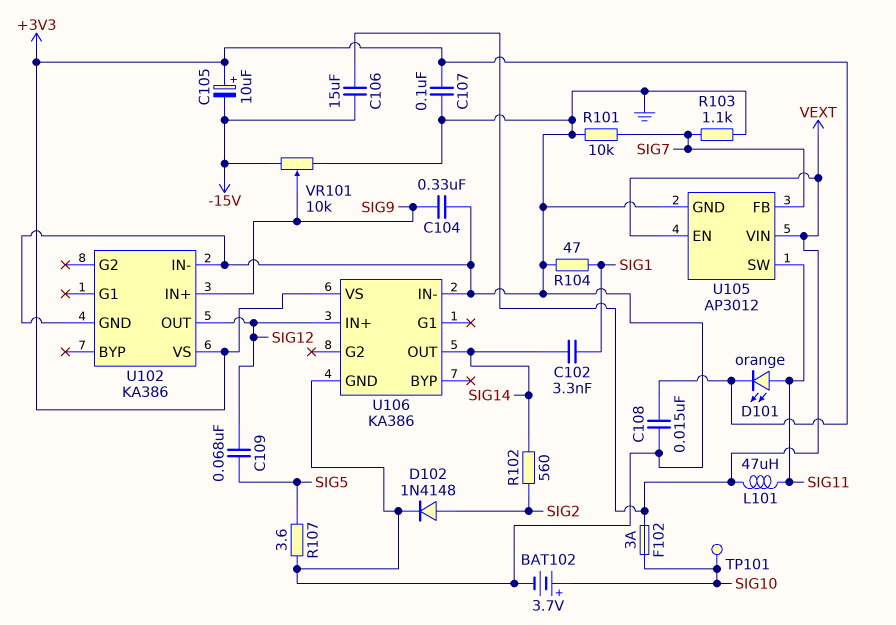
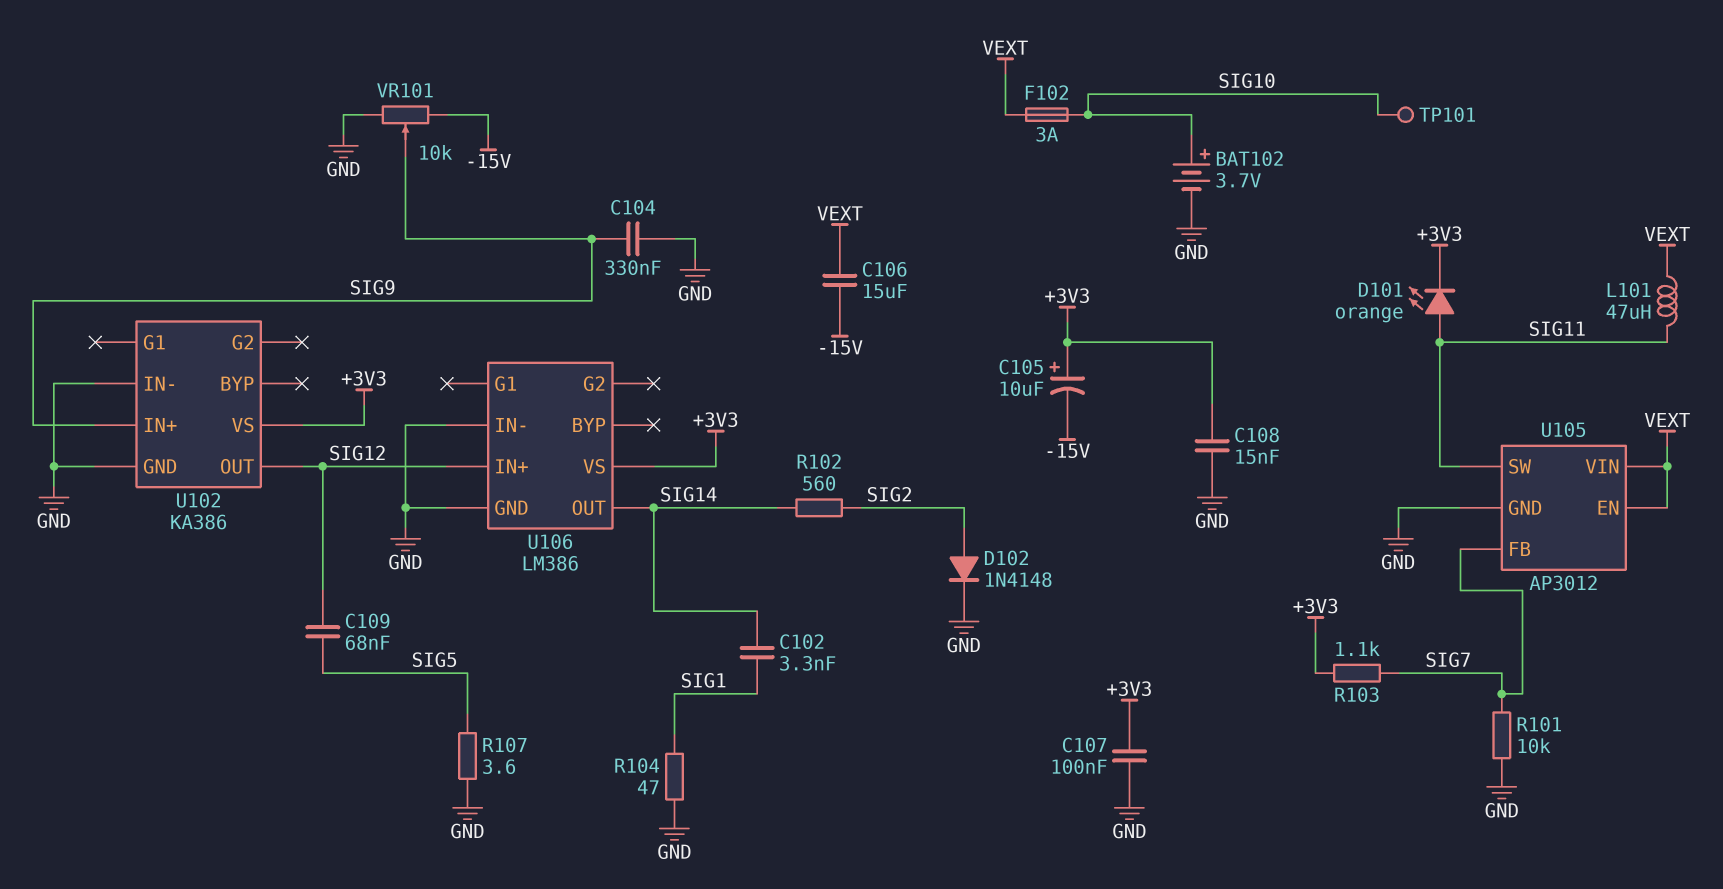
R103: 1.1k (GND, SIG7) -> 1.1k (+3V3, SIG7)
U106: KA386 -> LM386

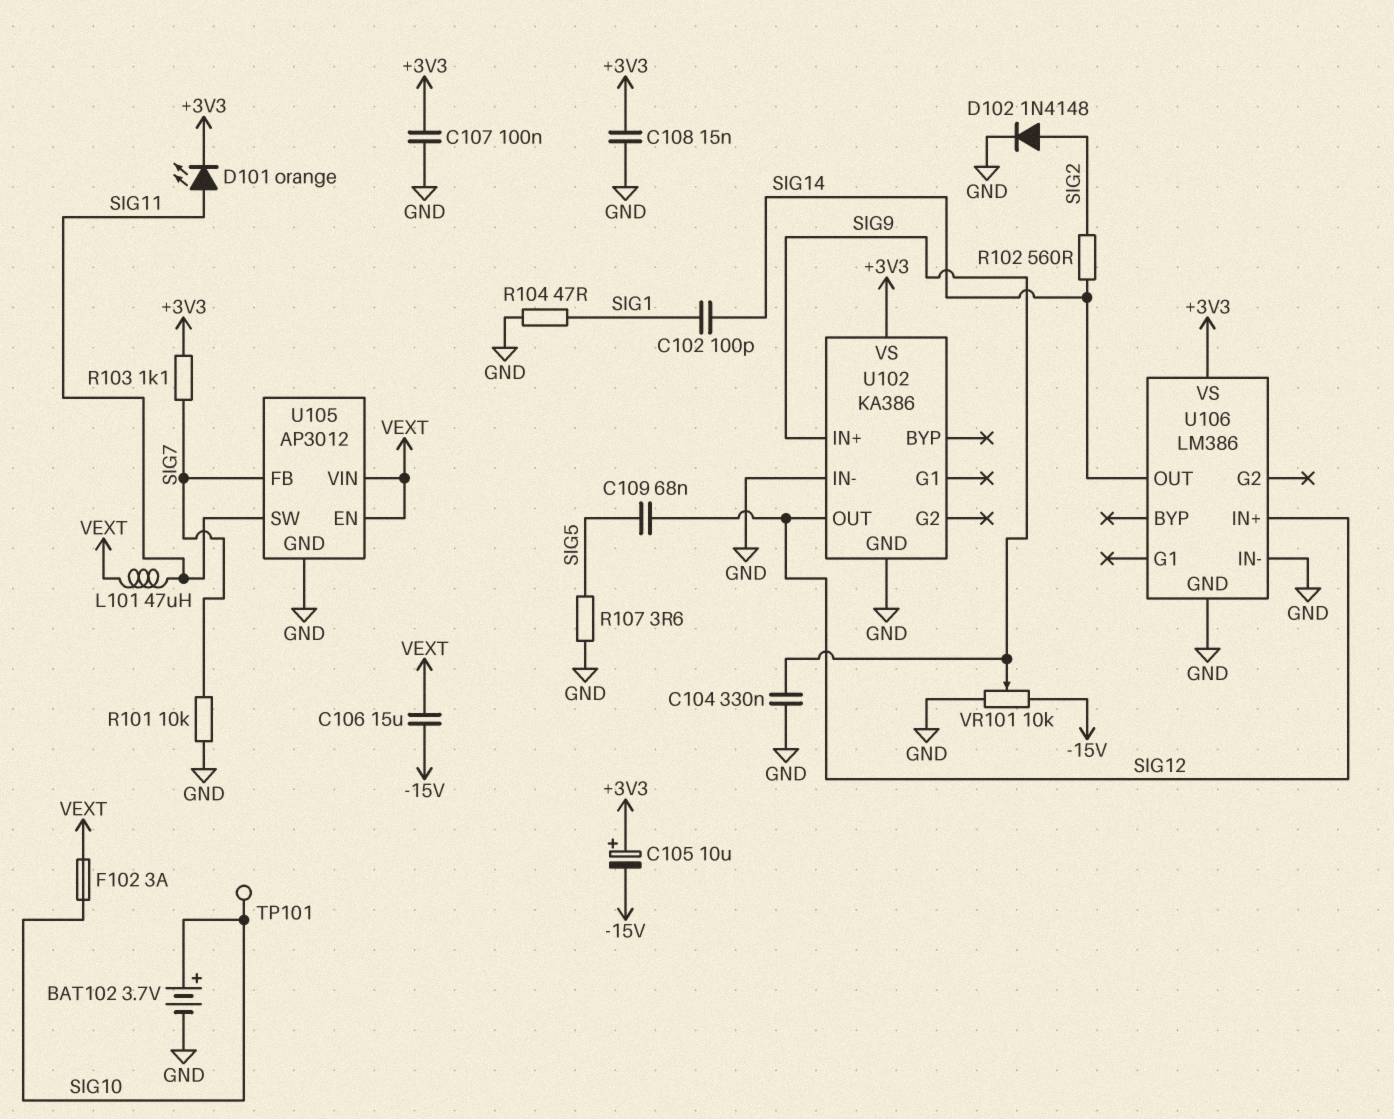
C102: 3.3nF (SIG1, SIG14) -> 100pF (SIG1, SIG14)

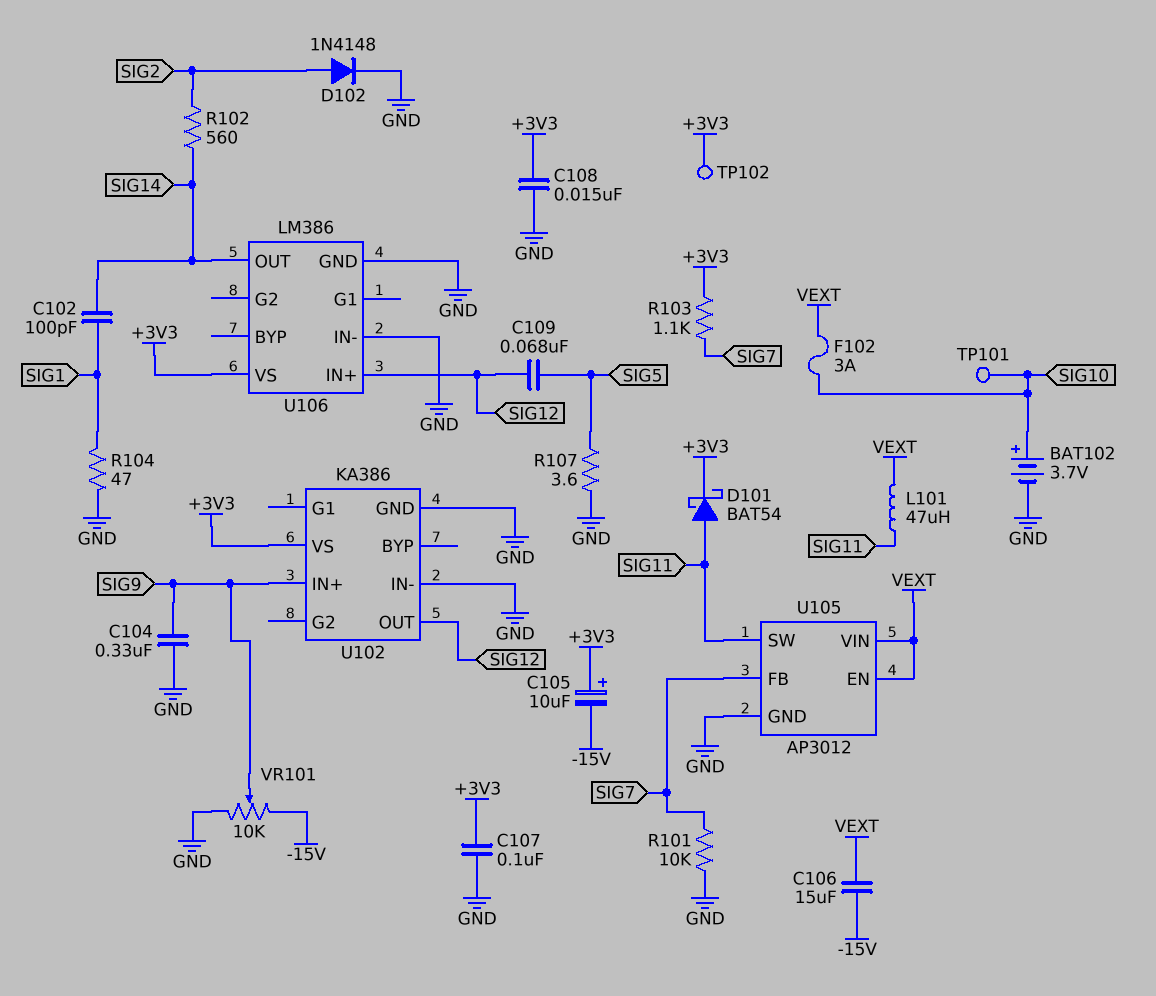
D101: LED orange (A SIG11, K +3V3) -> schottky BAT54 (A SIG11, K +3V3)
TP102: none -> test point (+3V3)

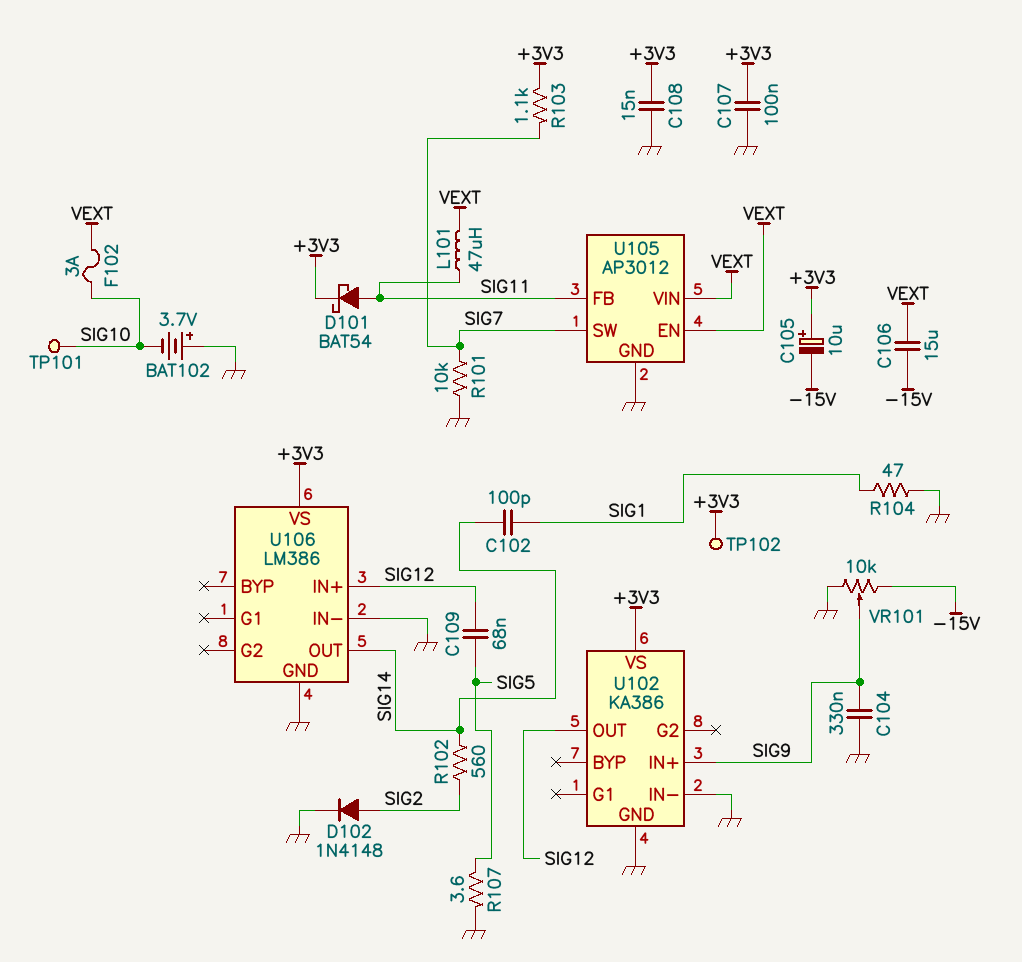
BAT102: 3.7V (plus SIG10, minus GND) -> 3.7V (plus GND, minus SIG10)
U105 pin FB: SIG7 -> SIG11
U105 pin SW: SIG11 -> SIG7

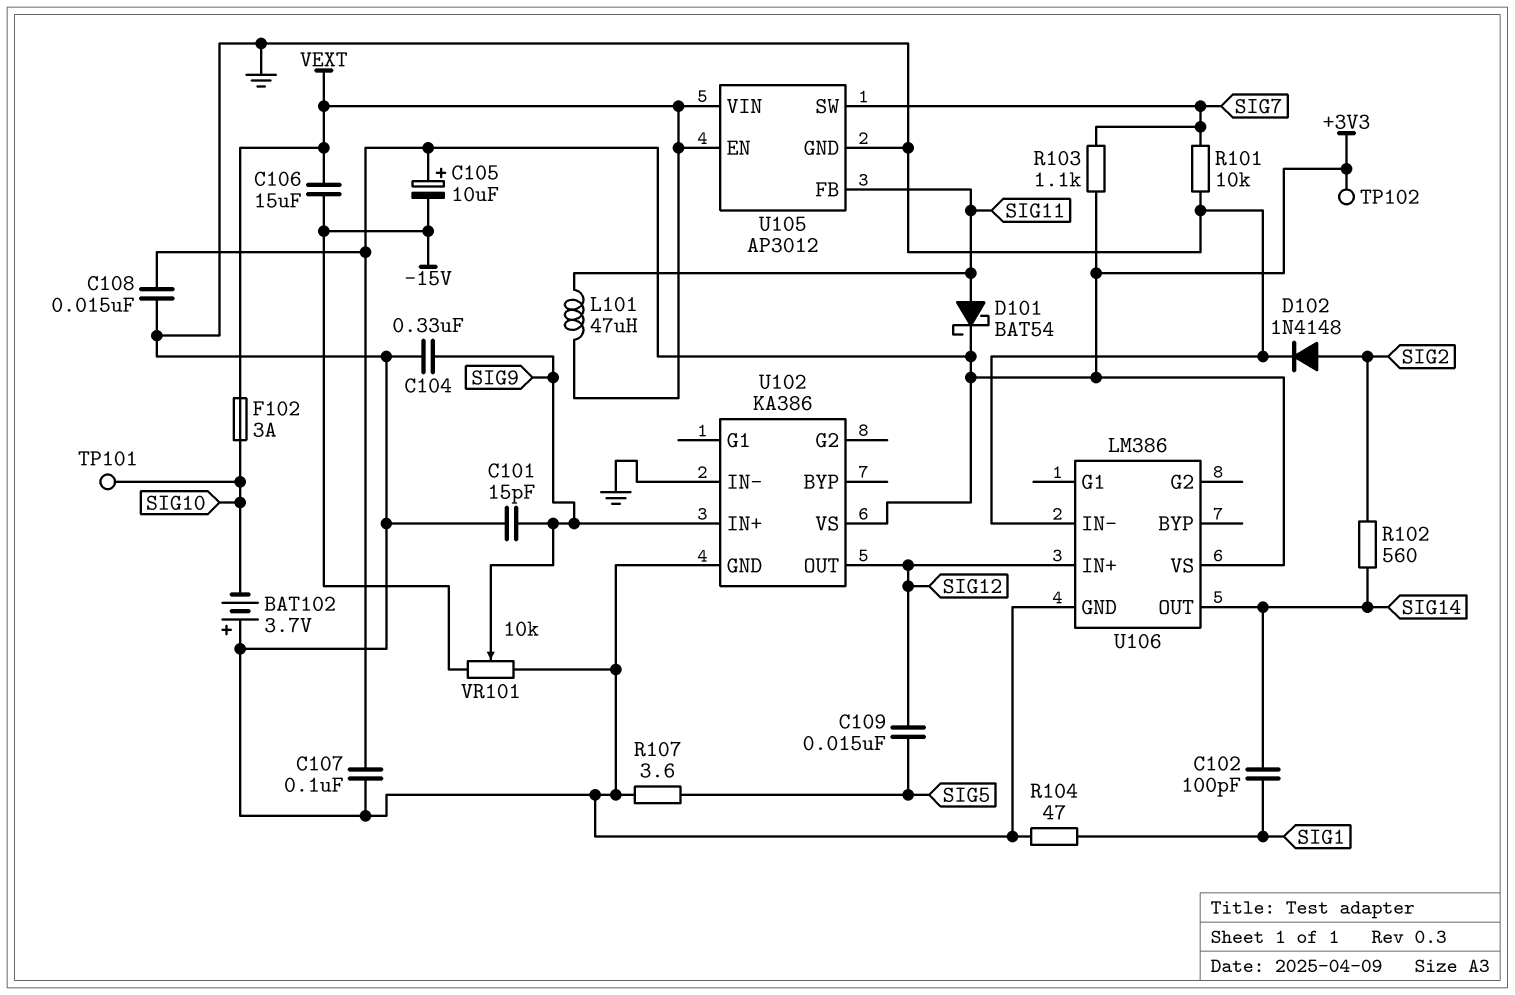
C101: none -> 15pF (GND, SIG9)
C109: 68nF (SIG5, SIG12) -> 15nF (SIG5, SIG12)

